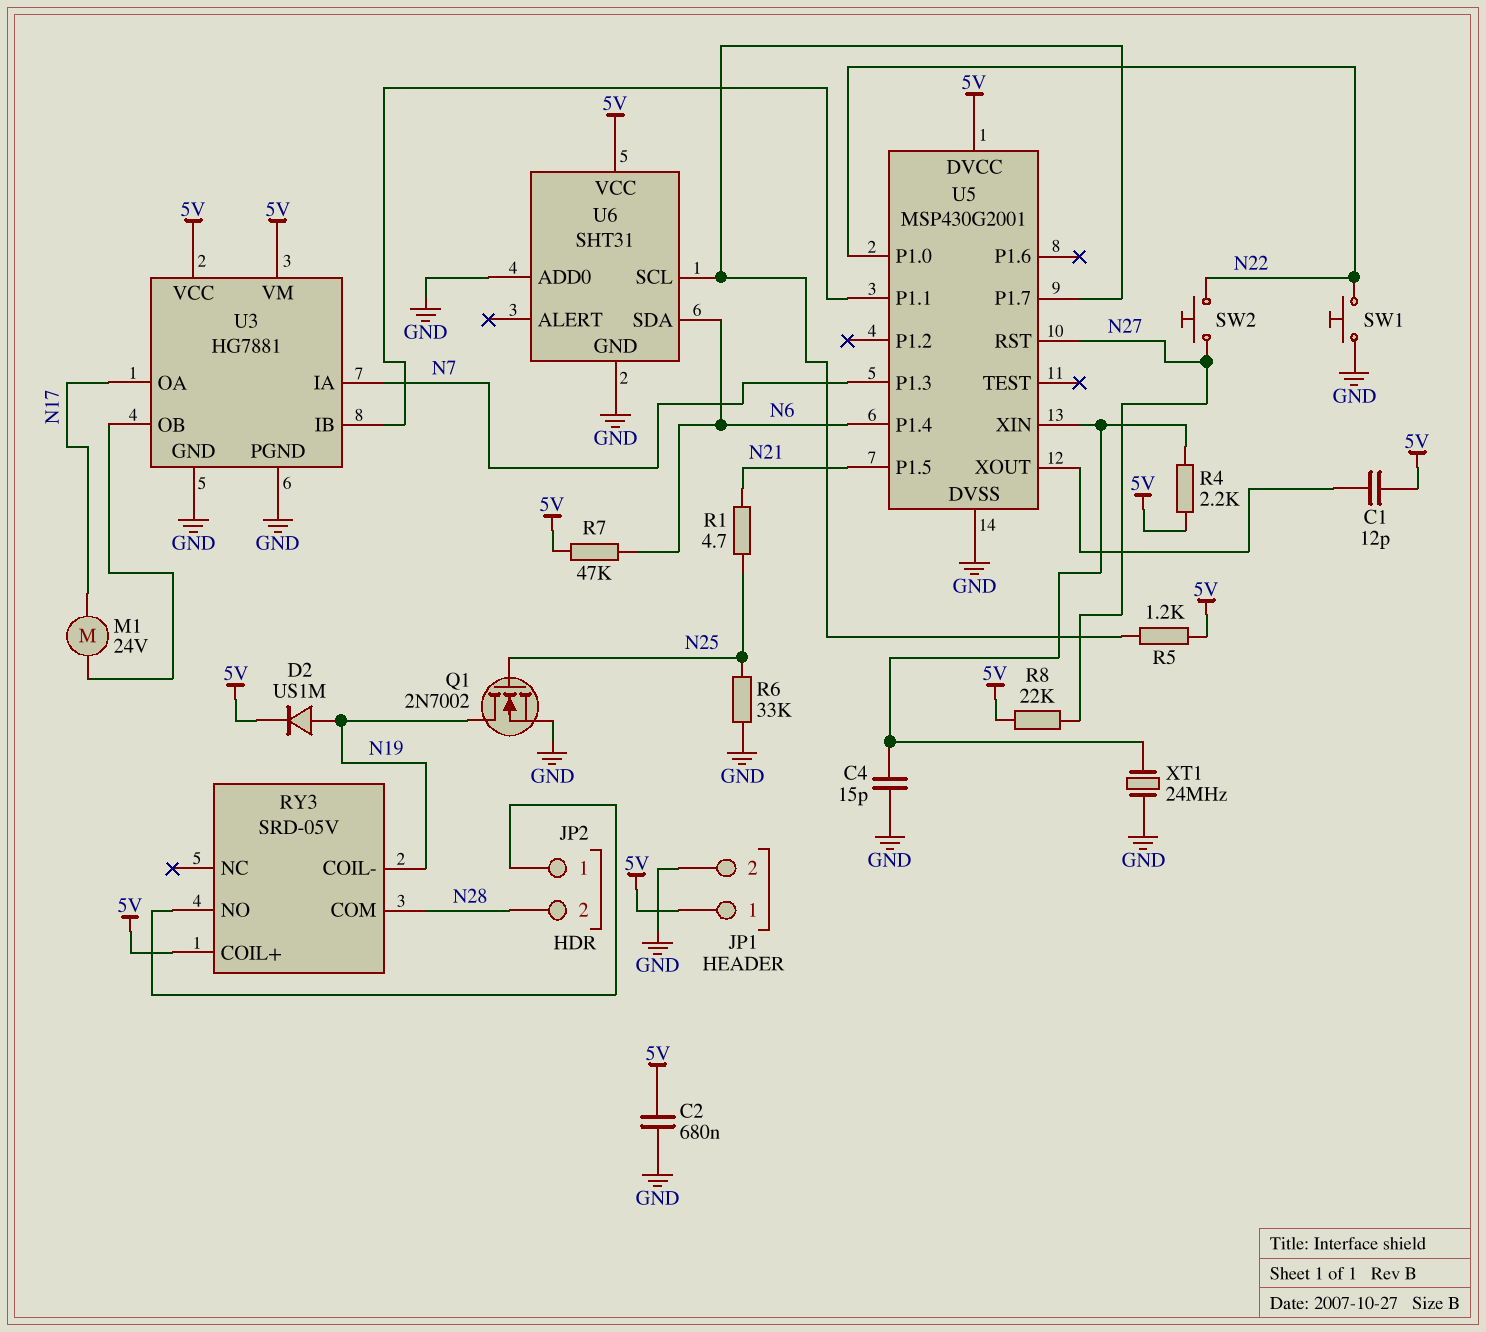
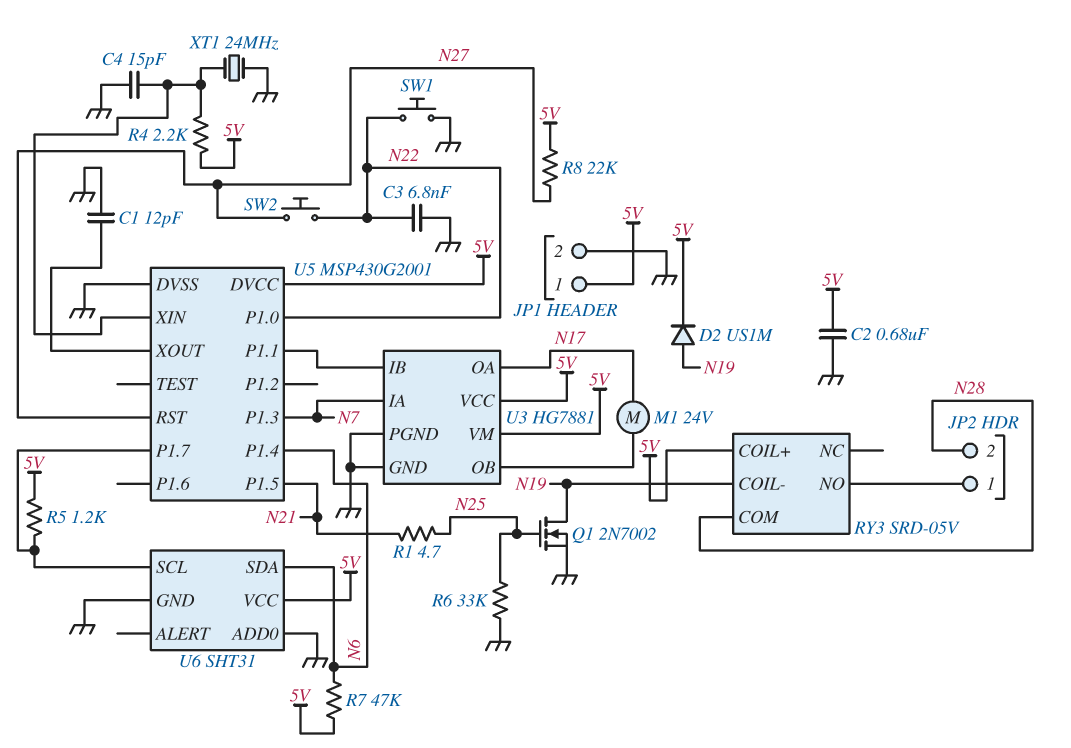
C1: 12pF (5V, U5/XOUT) -> 12pF (GND, U5/XOUT)
C3: none -> 6.8nF (GND, N22)

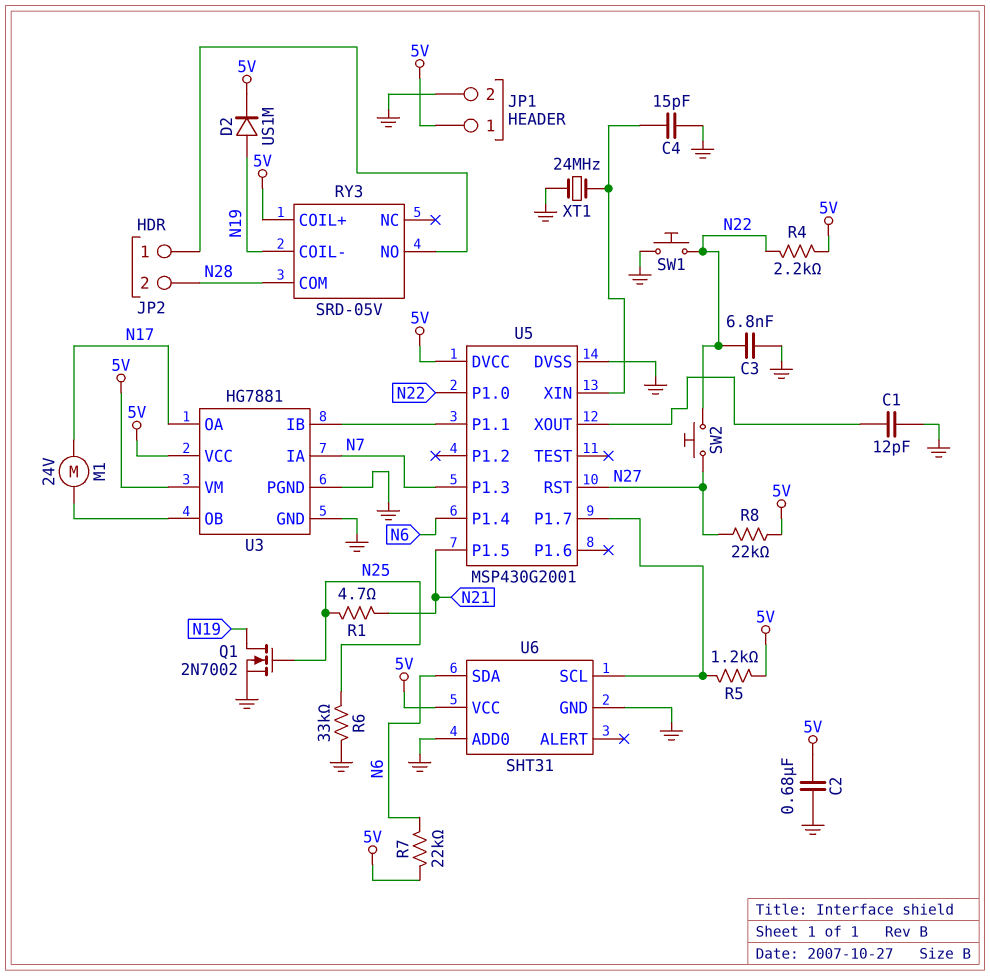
R4: 2.2k (5V, U5/XIN) -> 2.2k (5V, N22)
R7: 47k (5V, N6) -> 22k (5V, N6)

